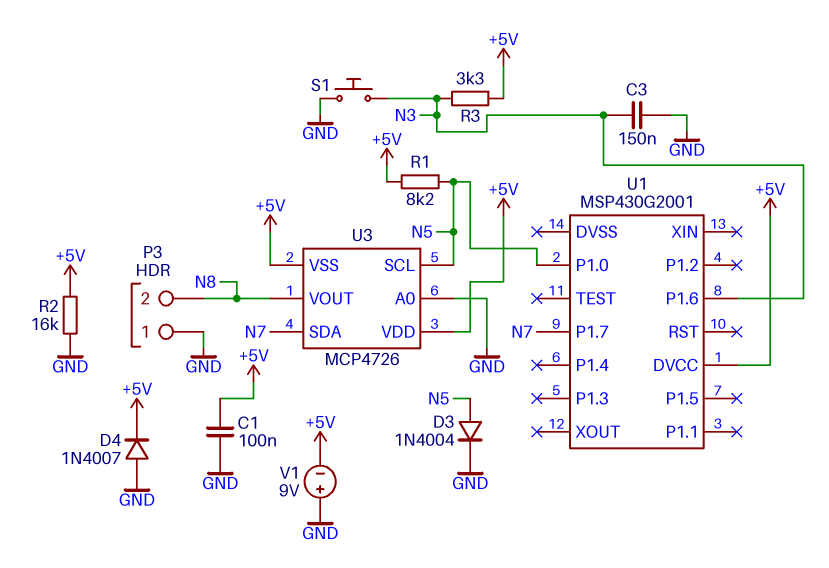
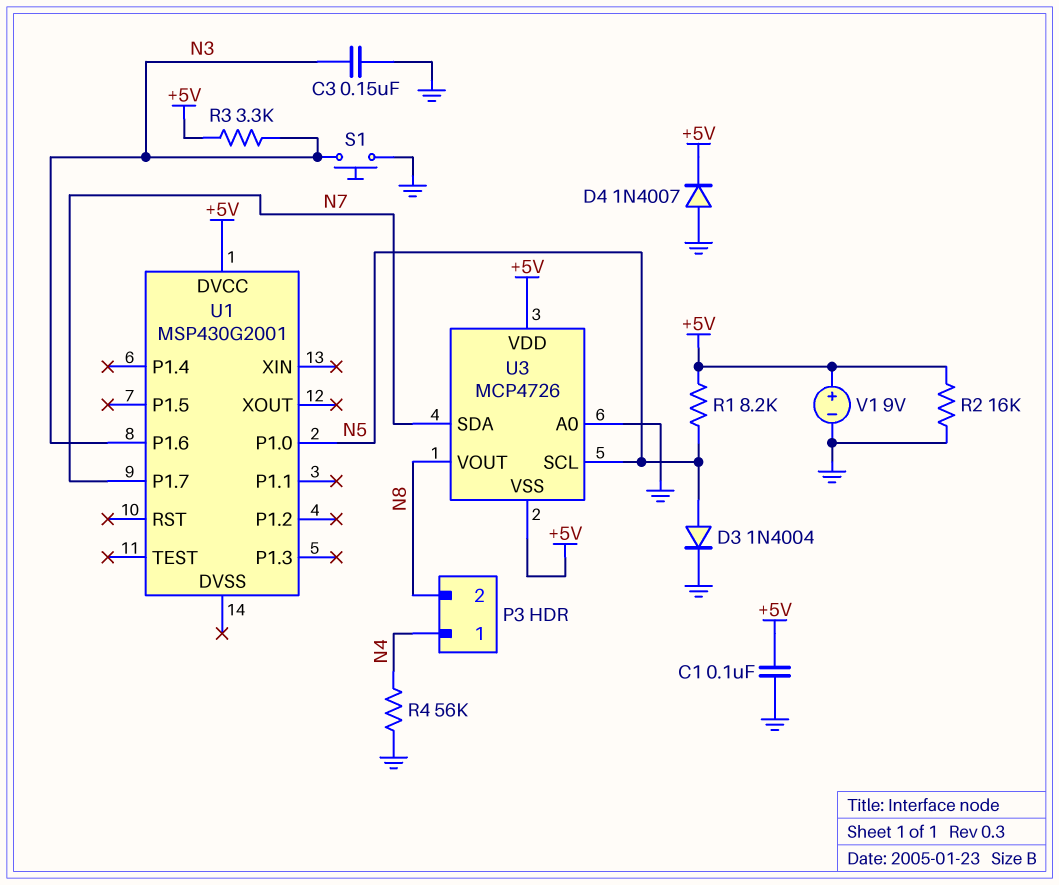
P3 pin 1: GND -> N4
R4: none -> 56k (GND, N4)
V1: 9V (plus GND, minus +5V) -> 9V (plus +5V, minus GND)

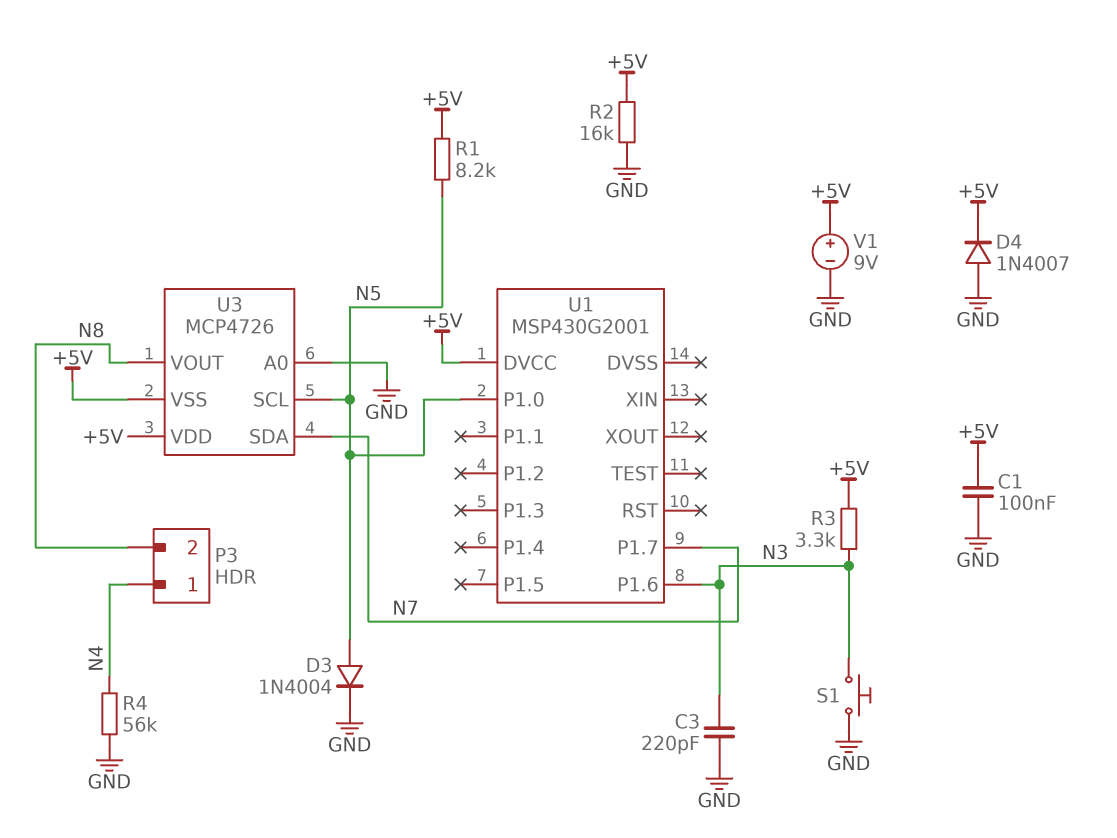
C3: 150nF (GND, N3) -> 220pF (GND, N3)

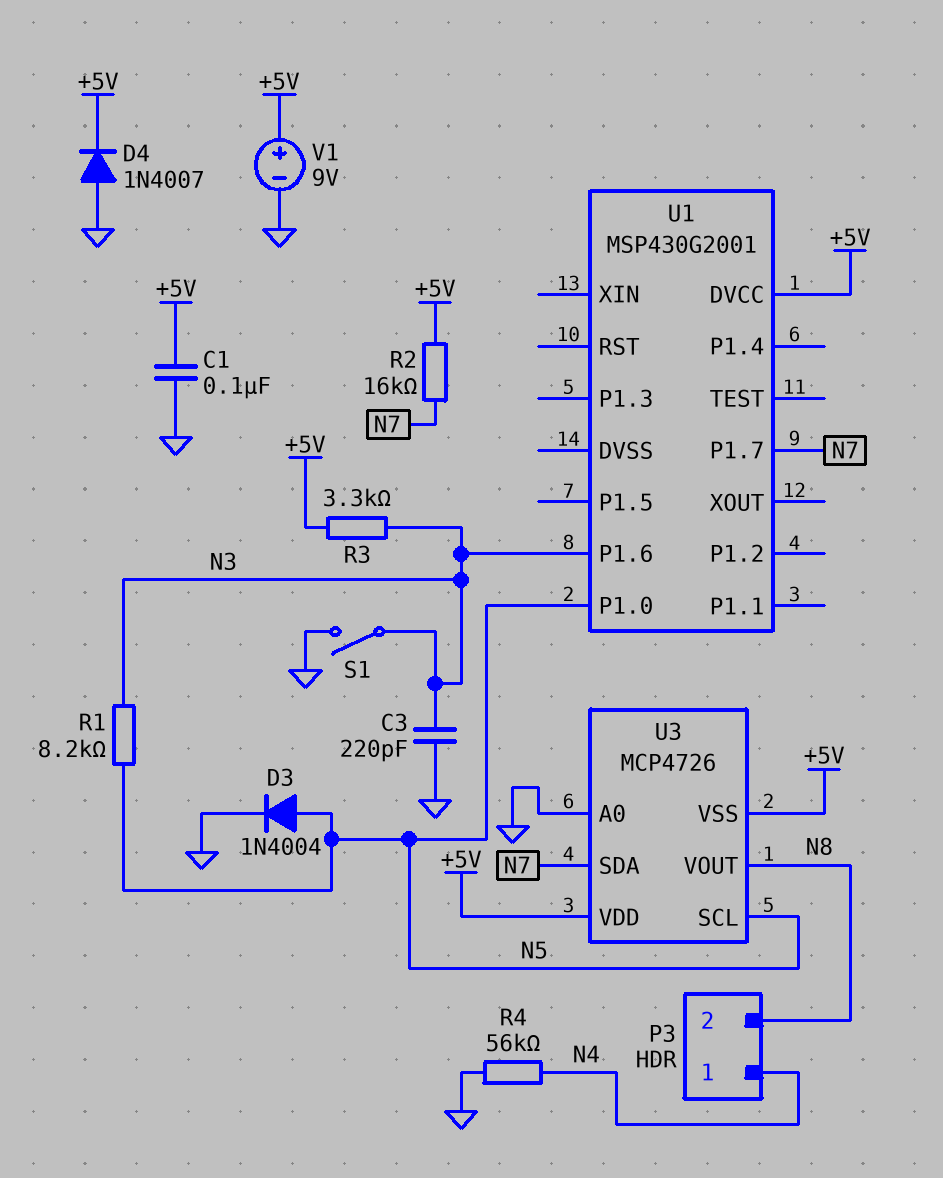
R1: 8.2k (+5V, N5) -> 8.2k (N3, N5)
R2: 16k (+5V, GND) -> 16k (+5V, N7)
S1: button (GND, N3) -> switch (GND, N3)

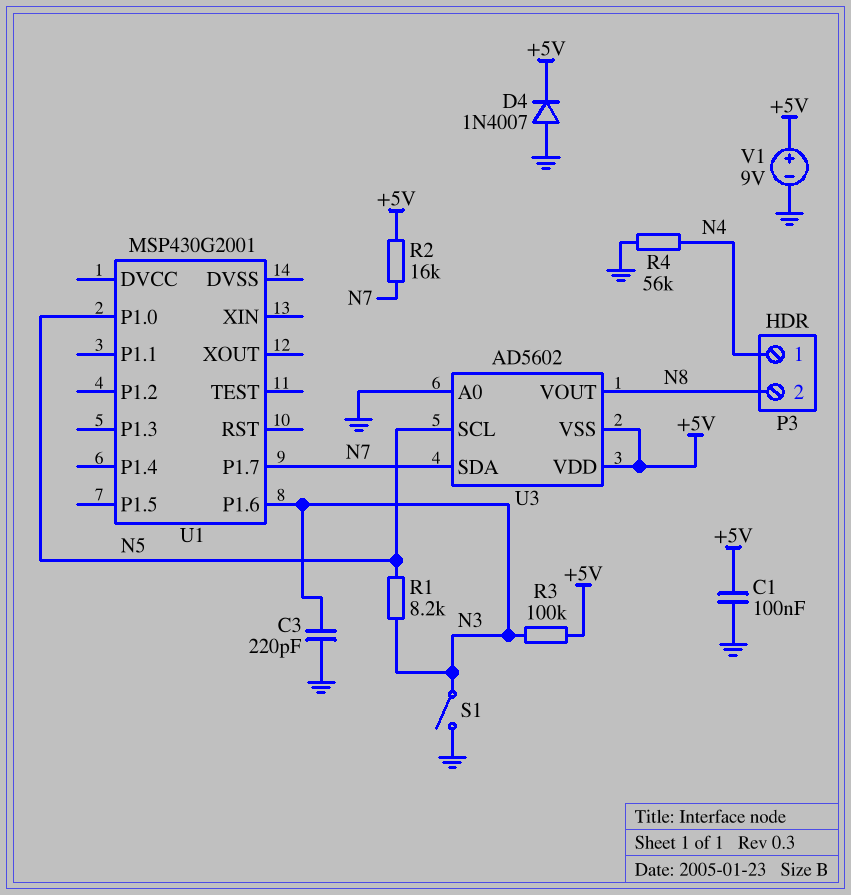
D3: diode 1N4004 (A N5, K GND) -> none
R3: 3.3k (+5V, N3) -> 100k (+5V, N3)
U1 pin DVCC: +5V -> none
U3: MCP4726 -> AD5602

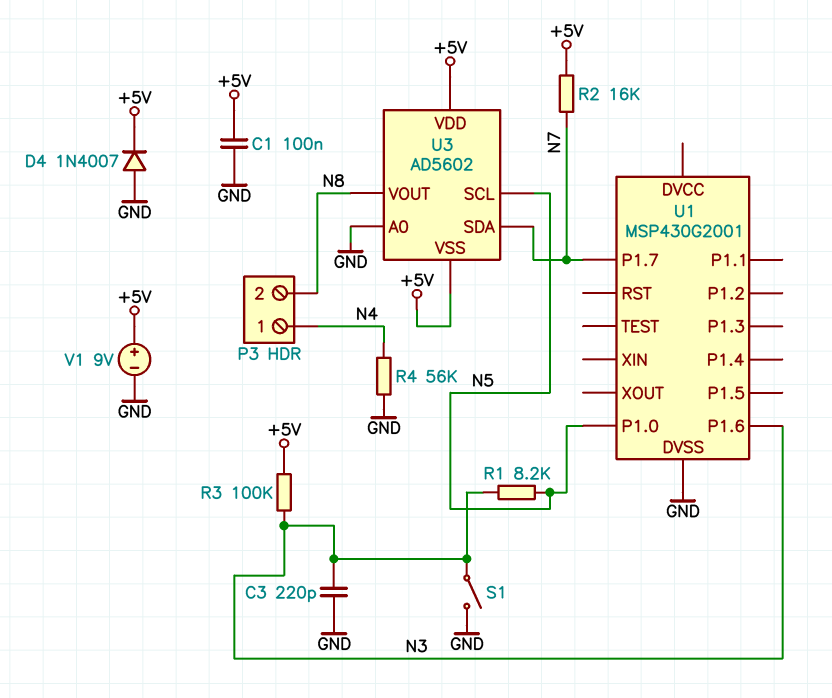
U1 pin DVSS: none -> GND

